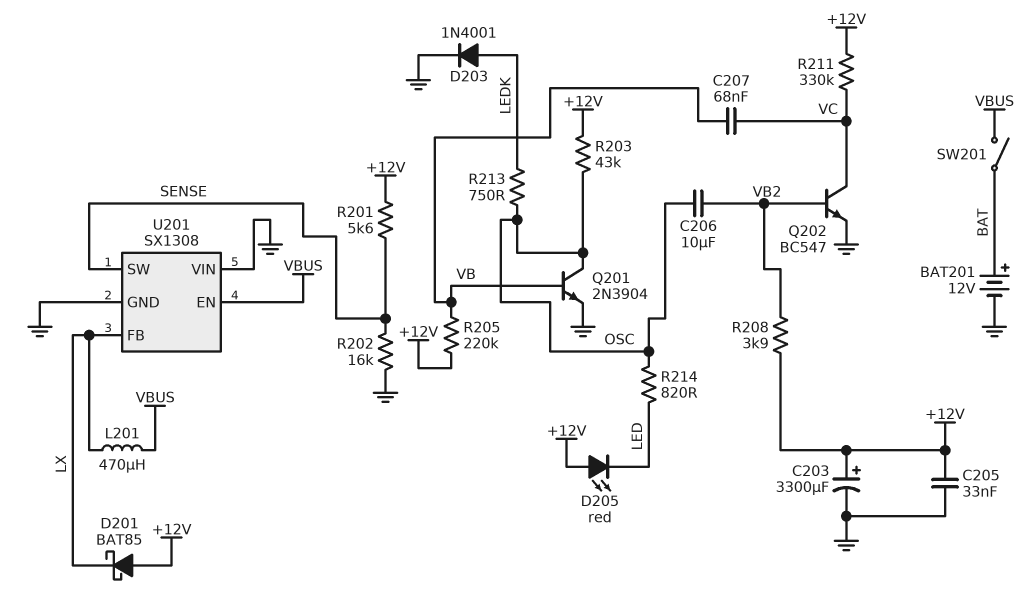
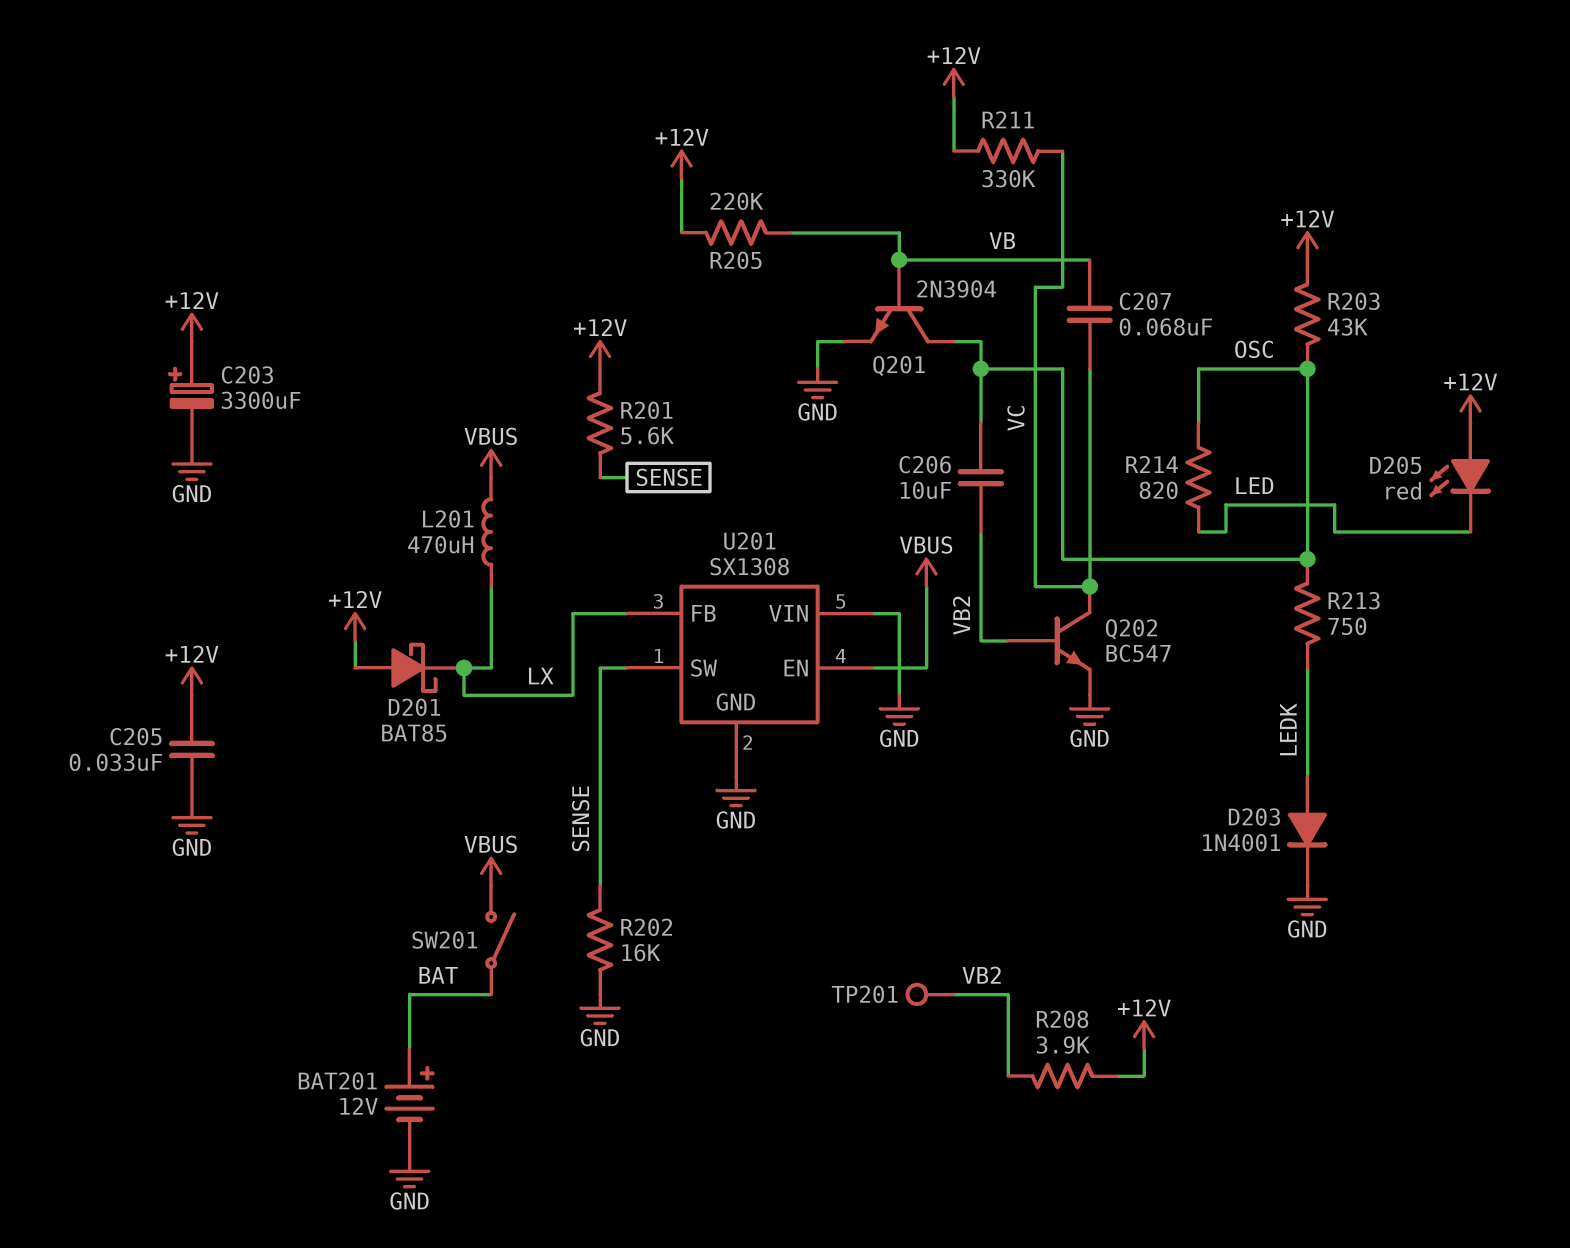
TP201: none -> test point (VB2)

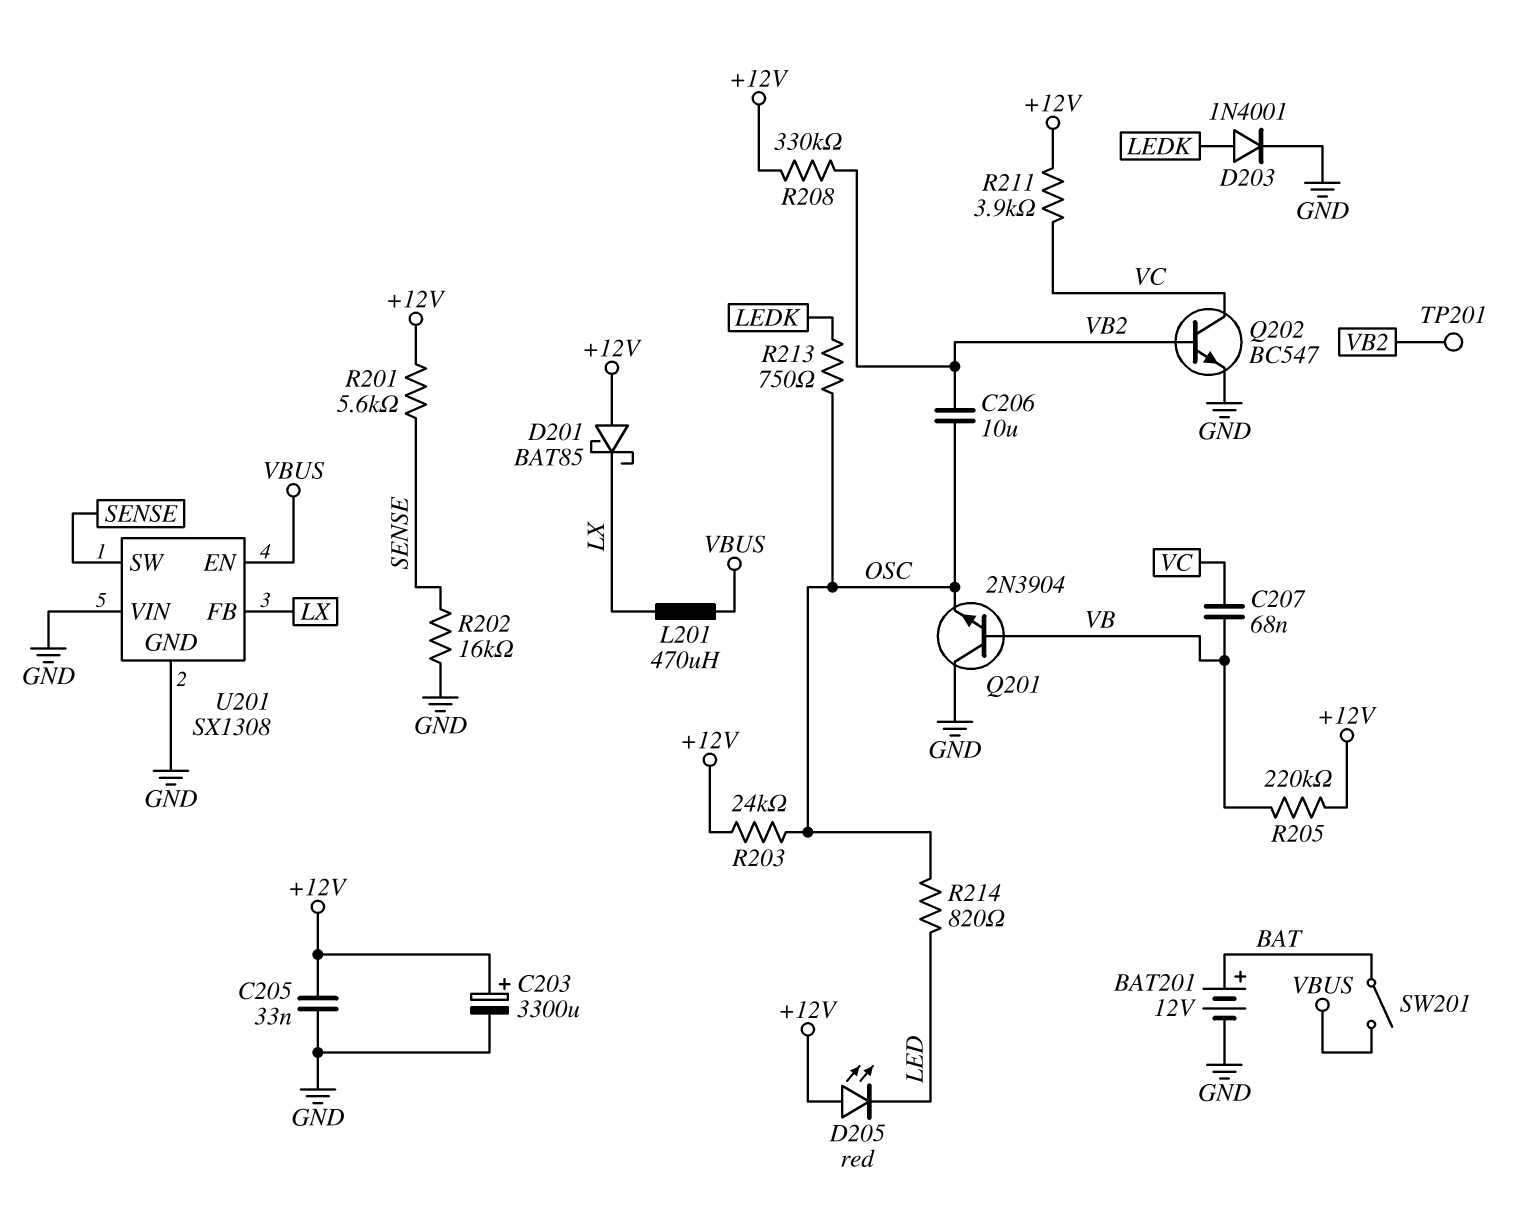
Q201: NPN 2N3904 (B VB, C OSC, E GND) -> NPN 2N3904 (B VB, C GND, E OSC)
R203: 43k (+12V, OSC) -> 24k (+12V, OSC)
R208: 3.9k (+12V, VB2) -> 330k (+12V, VB2)
R211: 330k (+12V, VC) -> 3.9k (+12V, VC)

